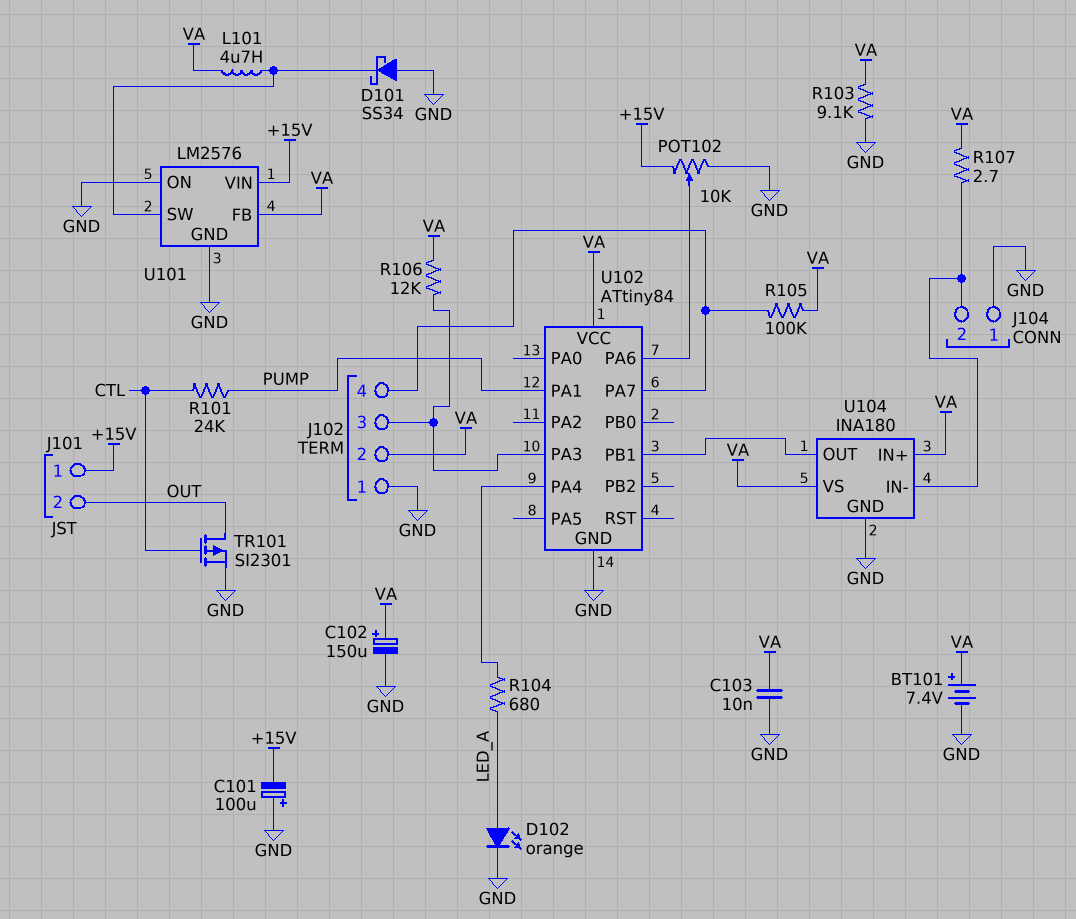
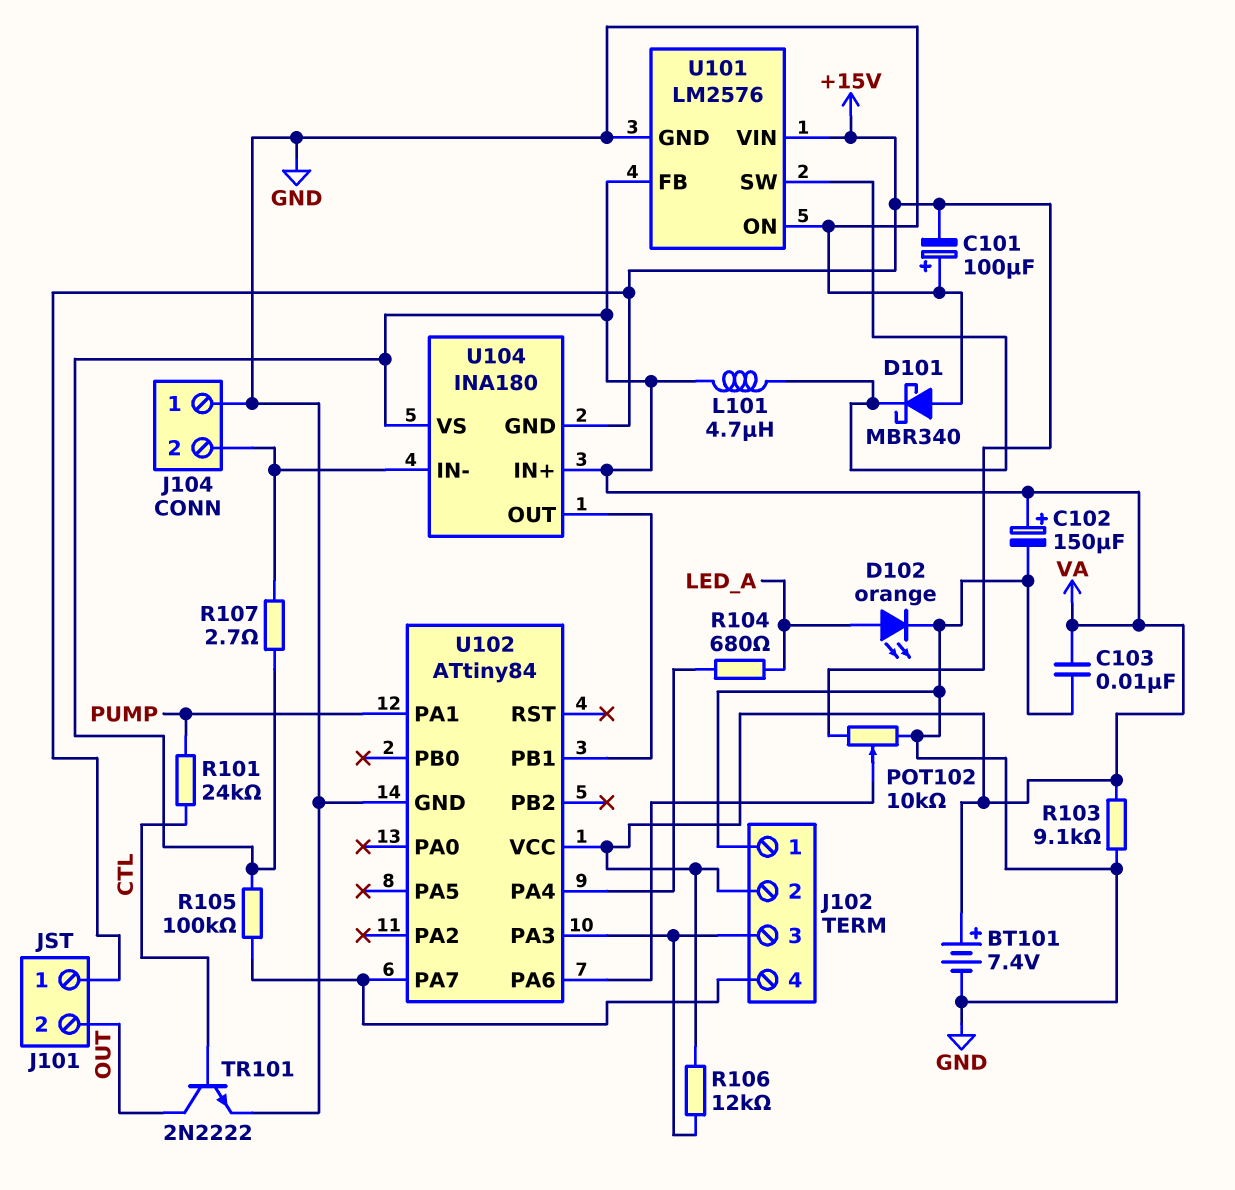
D101: schottky SS34 (A GND, K U101/SW) -> schottky MBR340 (A GND, K U101/SW)
TR101: PMOS SI2301 (G CTL, D OUT, S GND) -> NPN 2N2222 (B CTL, C OUT, E GND)
U104 pin GND: GND -> +15V

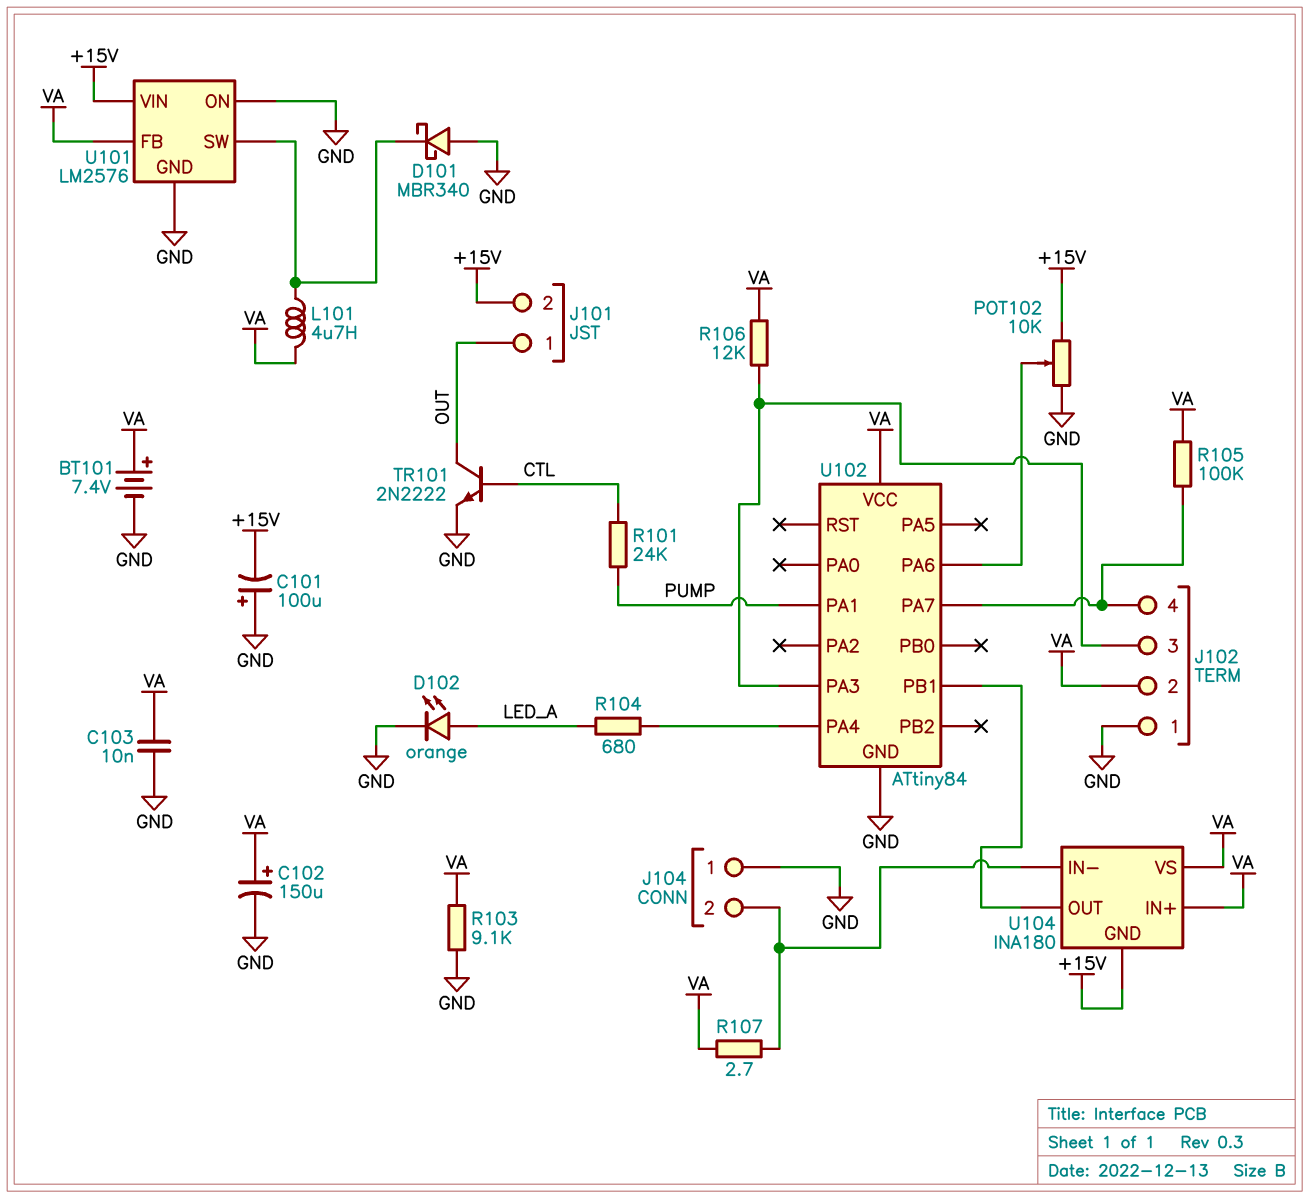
J101 pin 1: +15V -> OUT
J101 pin 2: OUT -> +15V

